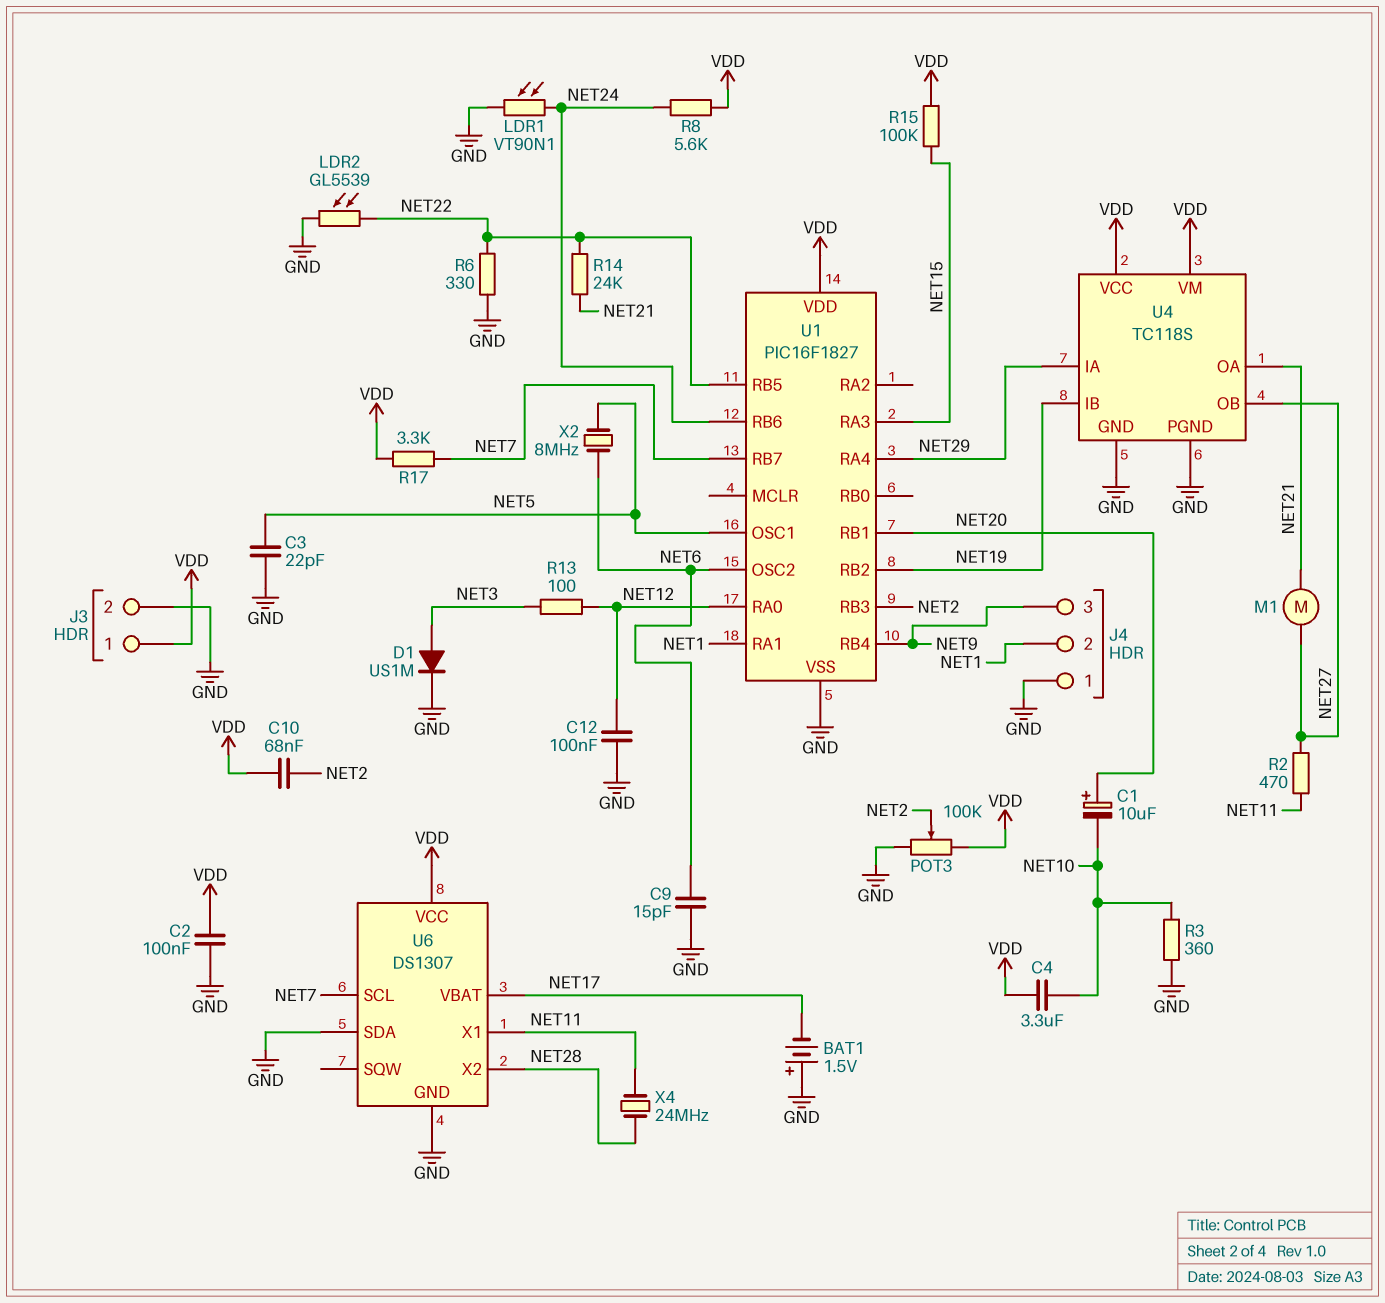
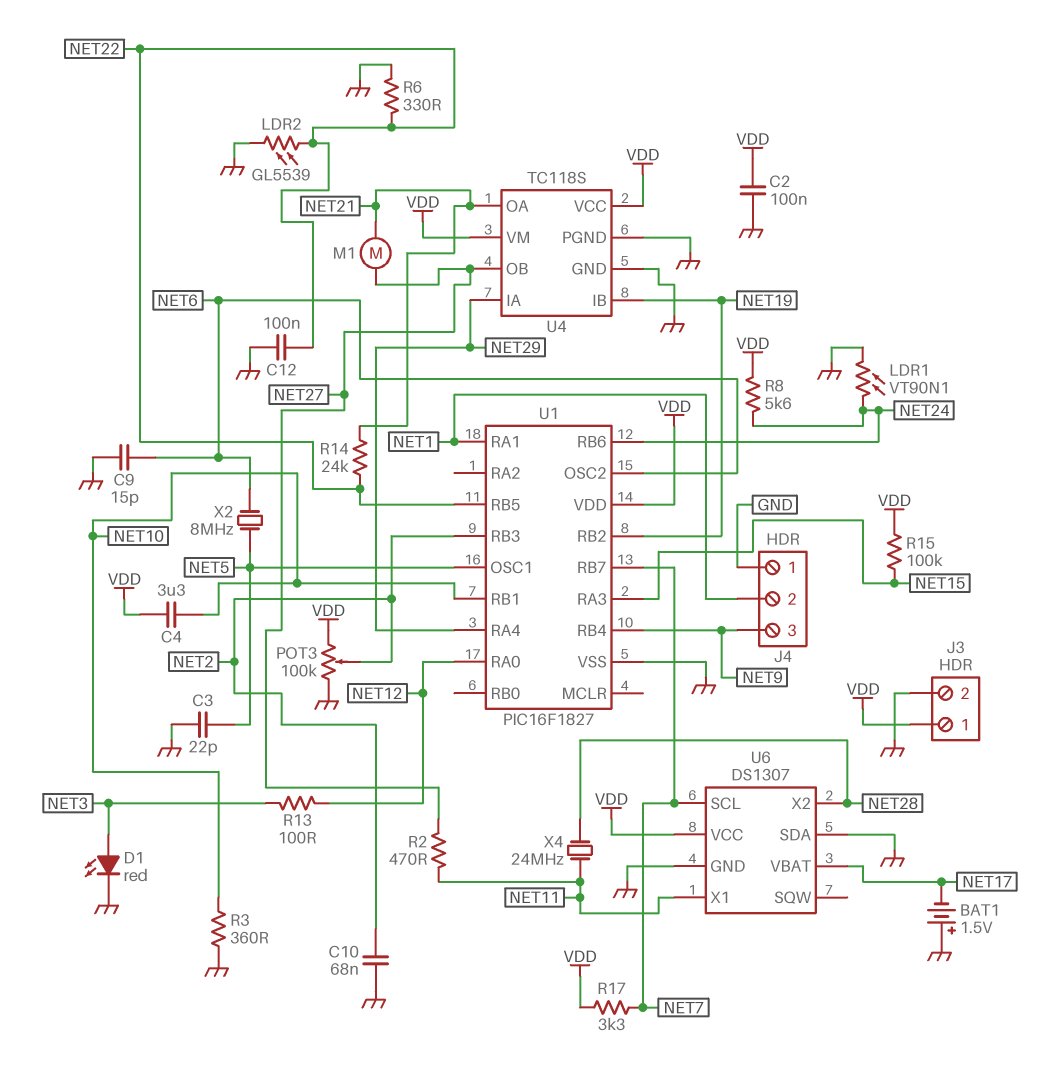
C1: 10uF (plus NET20, minus NET10) -> none
C10: 68nF (NET2, VDD) -> 68nF (GND, NET2)
C12: 100nF (GND, NET12) -> 100nF (GND, NET22)
D1: diode US1M (A NET3, K GND) -> LED red (A NET3, K GND)
U1 pin RB1: NET20 -> NET10

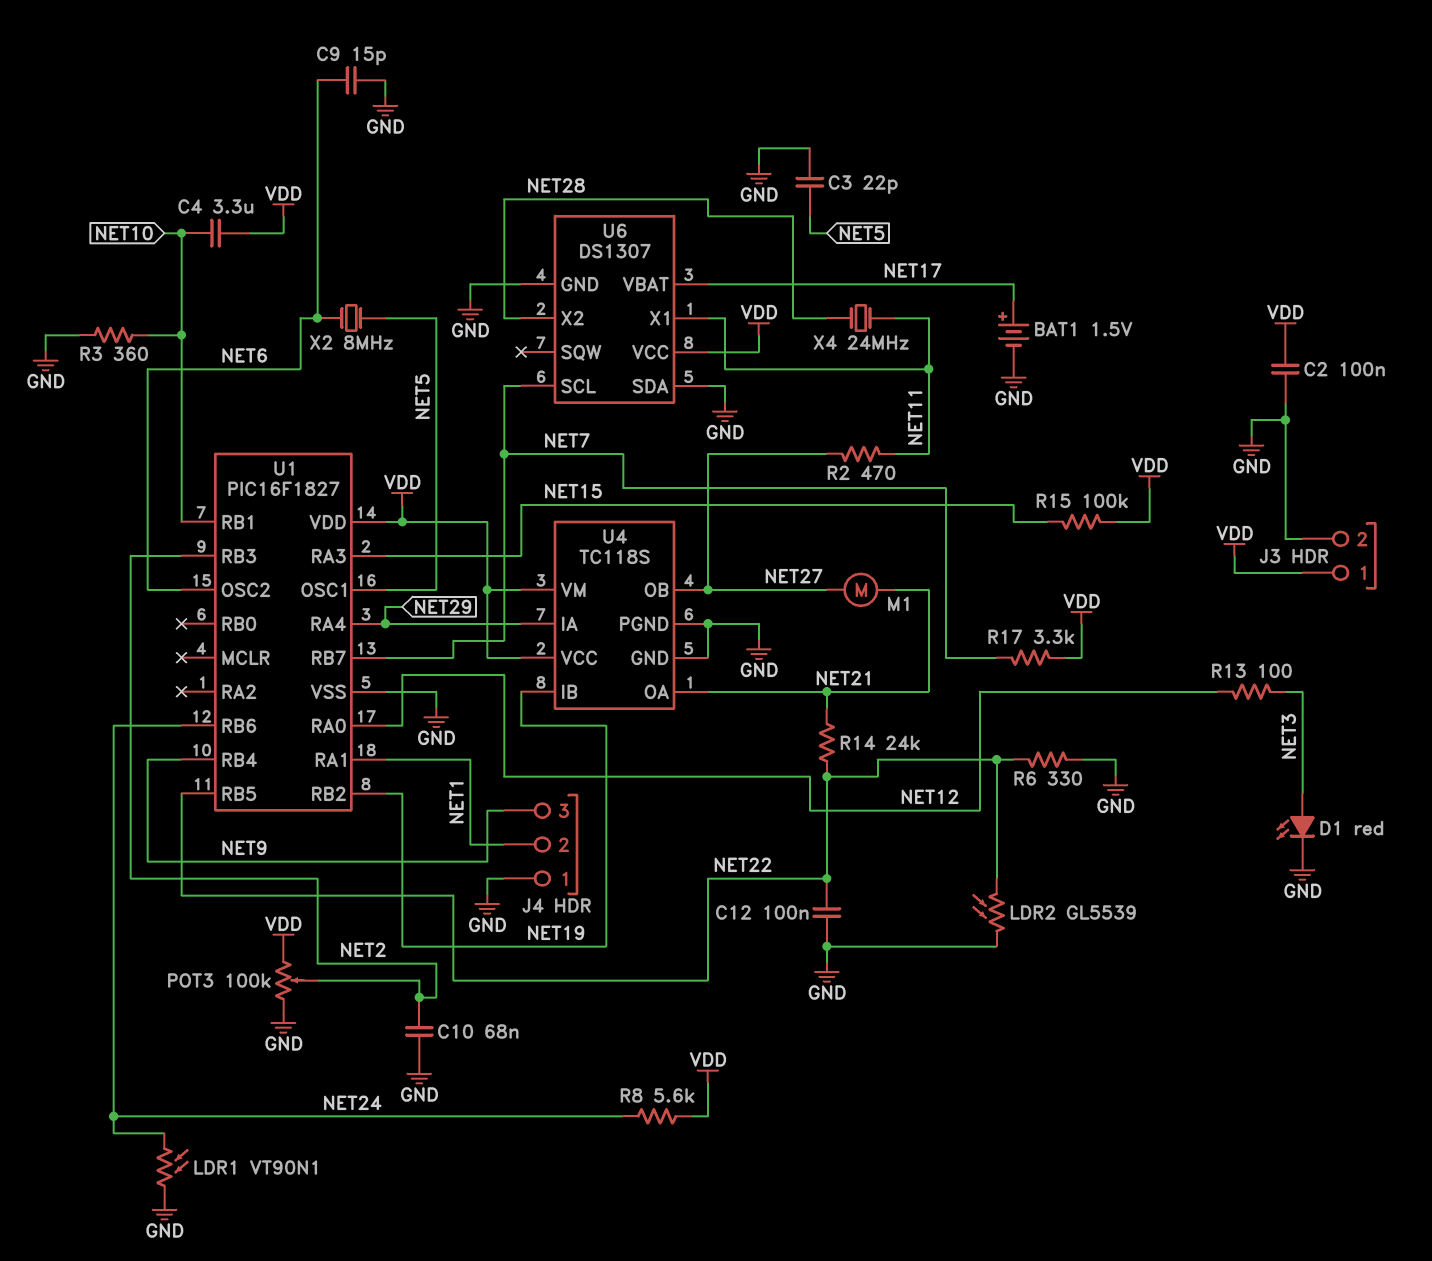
BAT1: 1.5V (plus GND, minus NET17) -> 1.5V (plus NET17, minus GND)

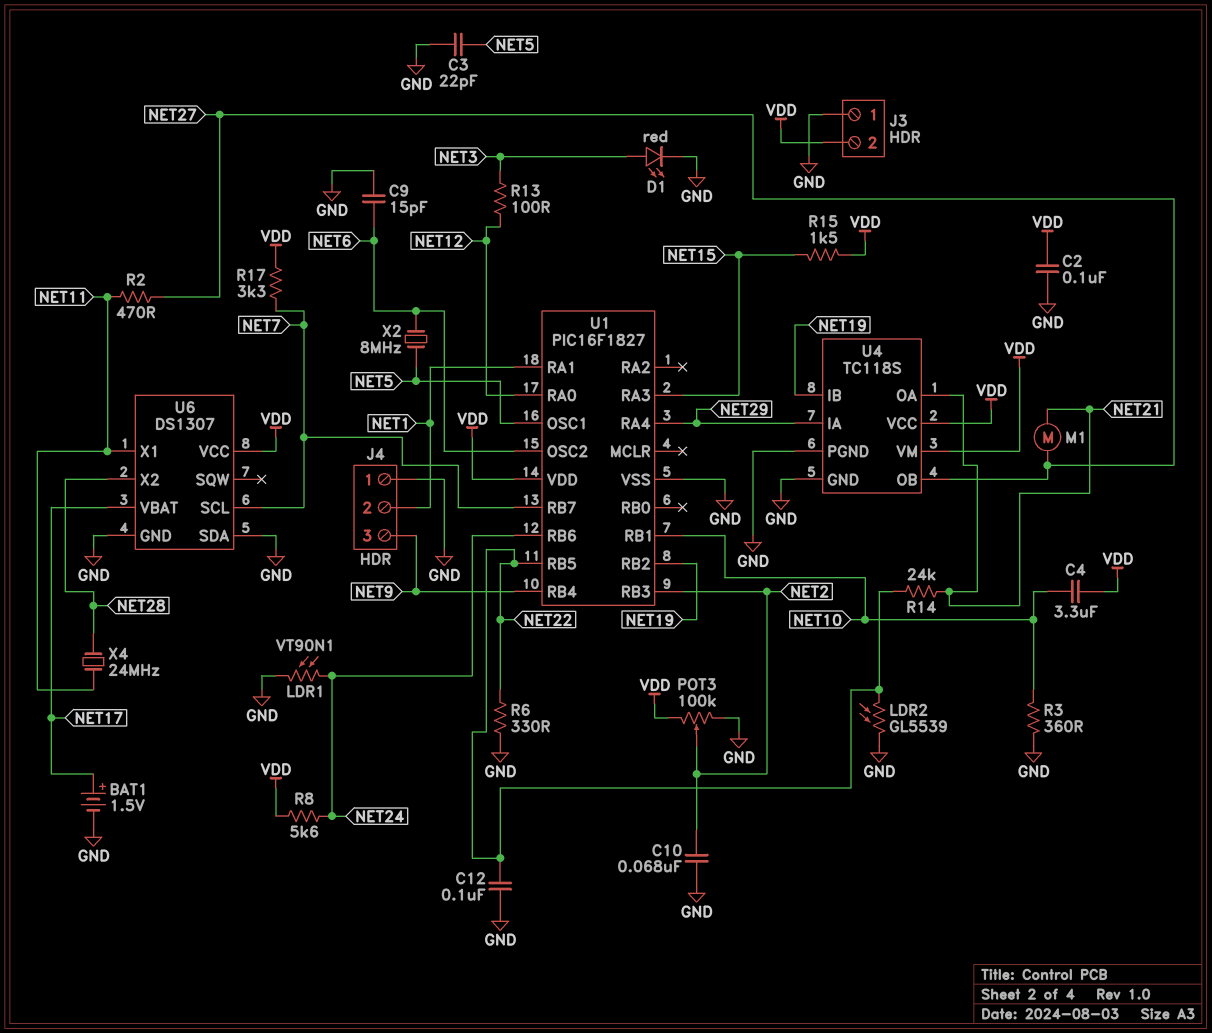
J3 pin 1: VDD -> GND
J3 pin 2: GND -> VDD
R15: 100k (NET15, VDD) -> 1.5k (NET15, VDD)

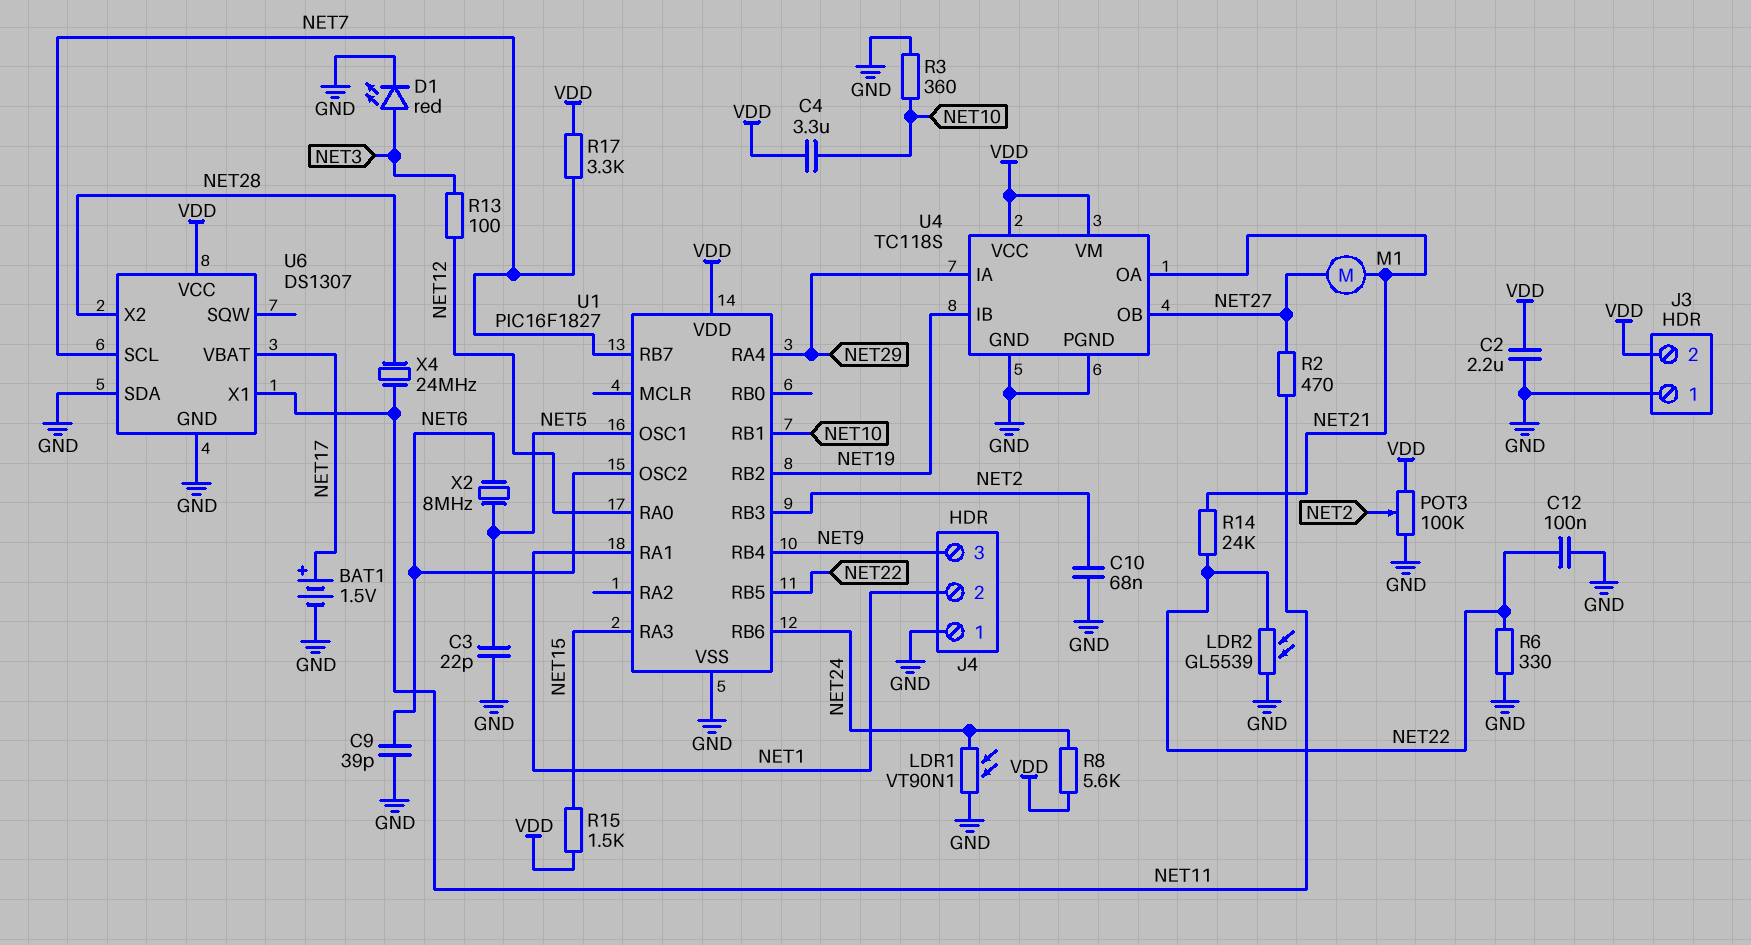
C2: 100nF (GND, VDD) -> 2.2uF (GND, VDD)
C9: 15pF (GND, NET6) -> 39pF (GND, NET6)

